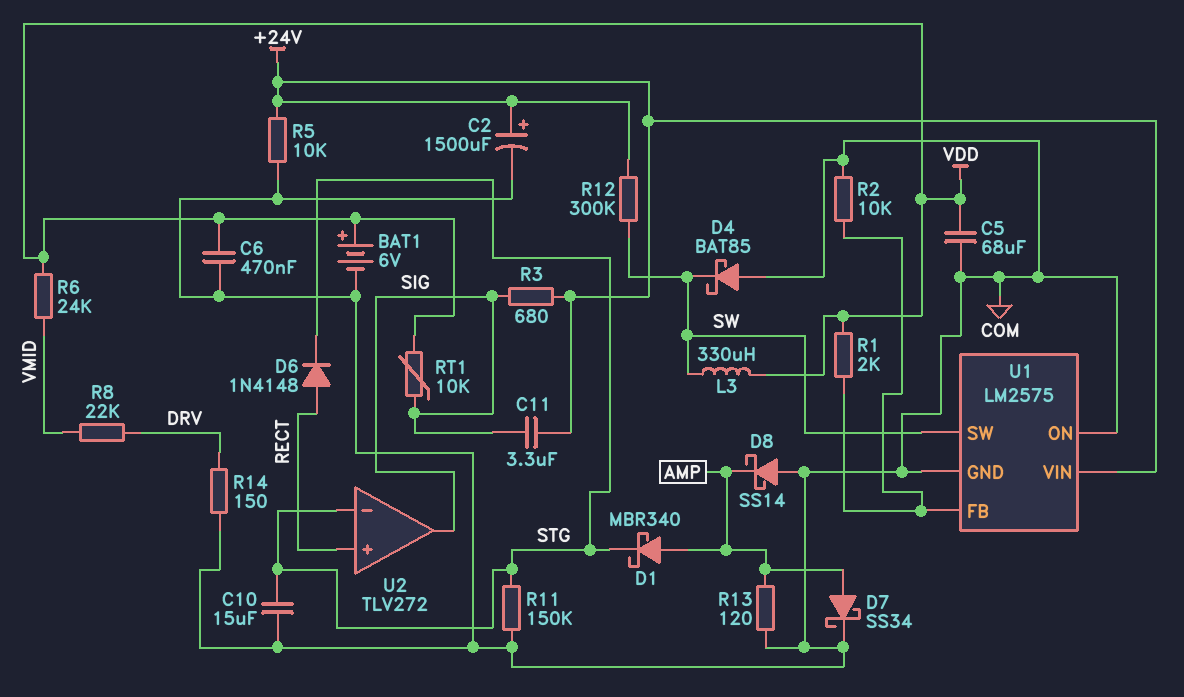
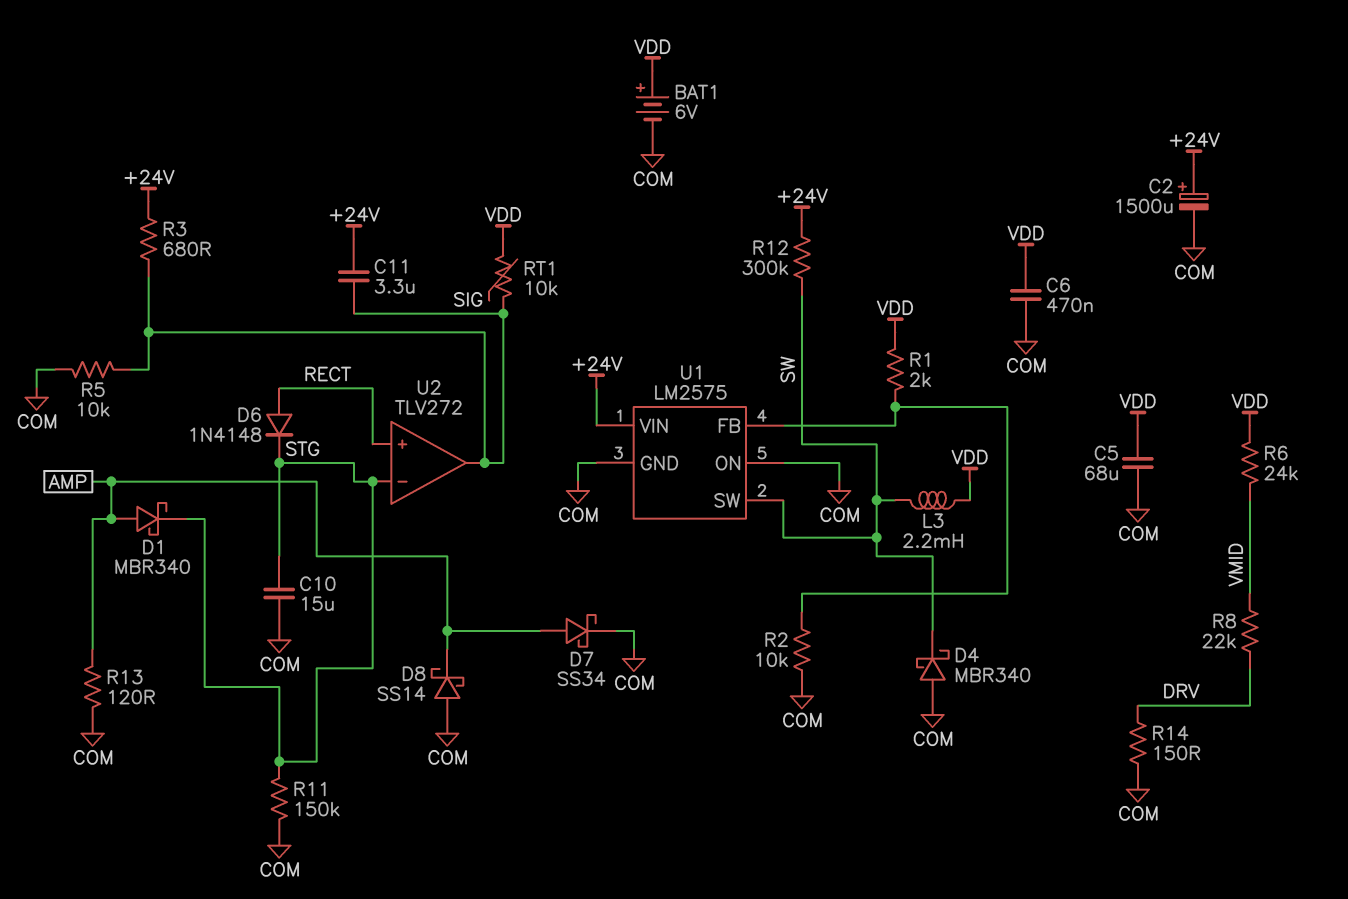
D4: schottky BAT85 (A COM, K SW) -> schottky MBR340 (A COM, K SW)
L3: 330uH (SW, VDD) -> 2.2mH (SW, VDD)
R5: 10k (+24V, COM) -> 10k (COM, SIG)

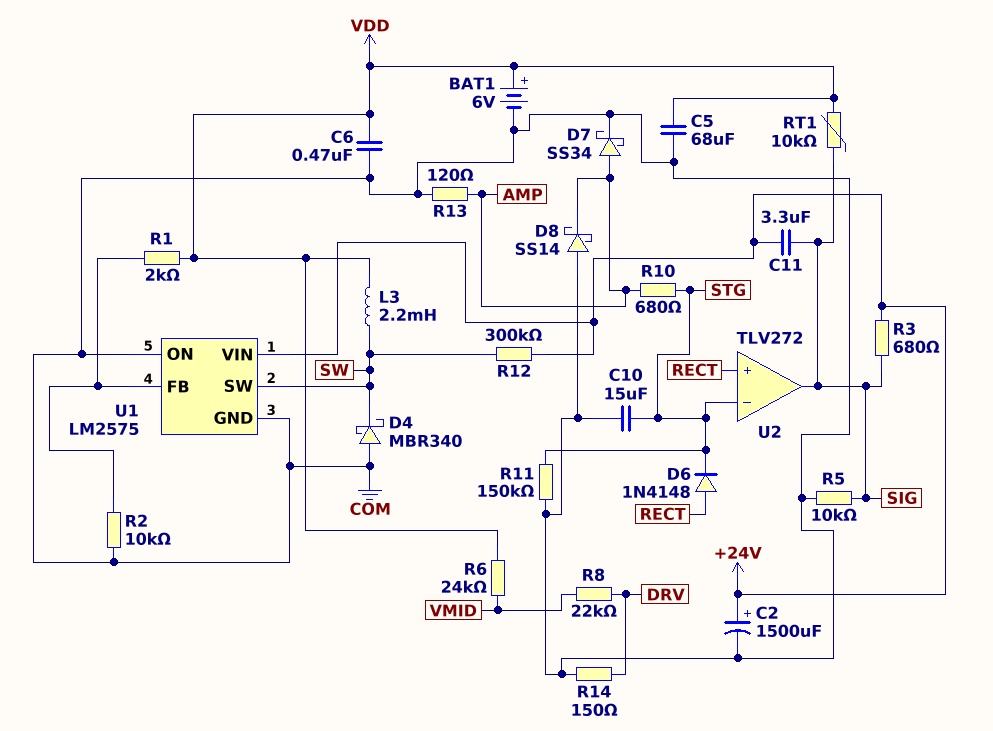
D1: schottky MBR340 (A AMP, K STG) -> none
R10: none -> 680 (AMP, STG)

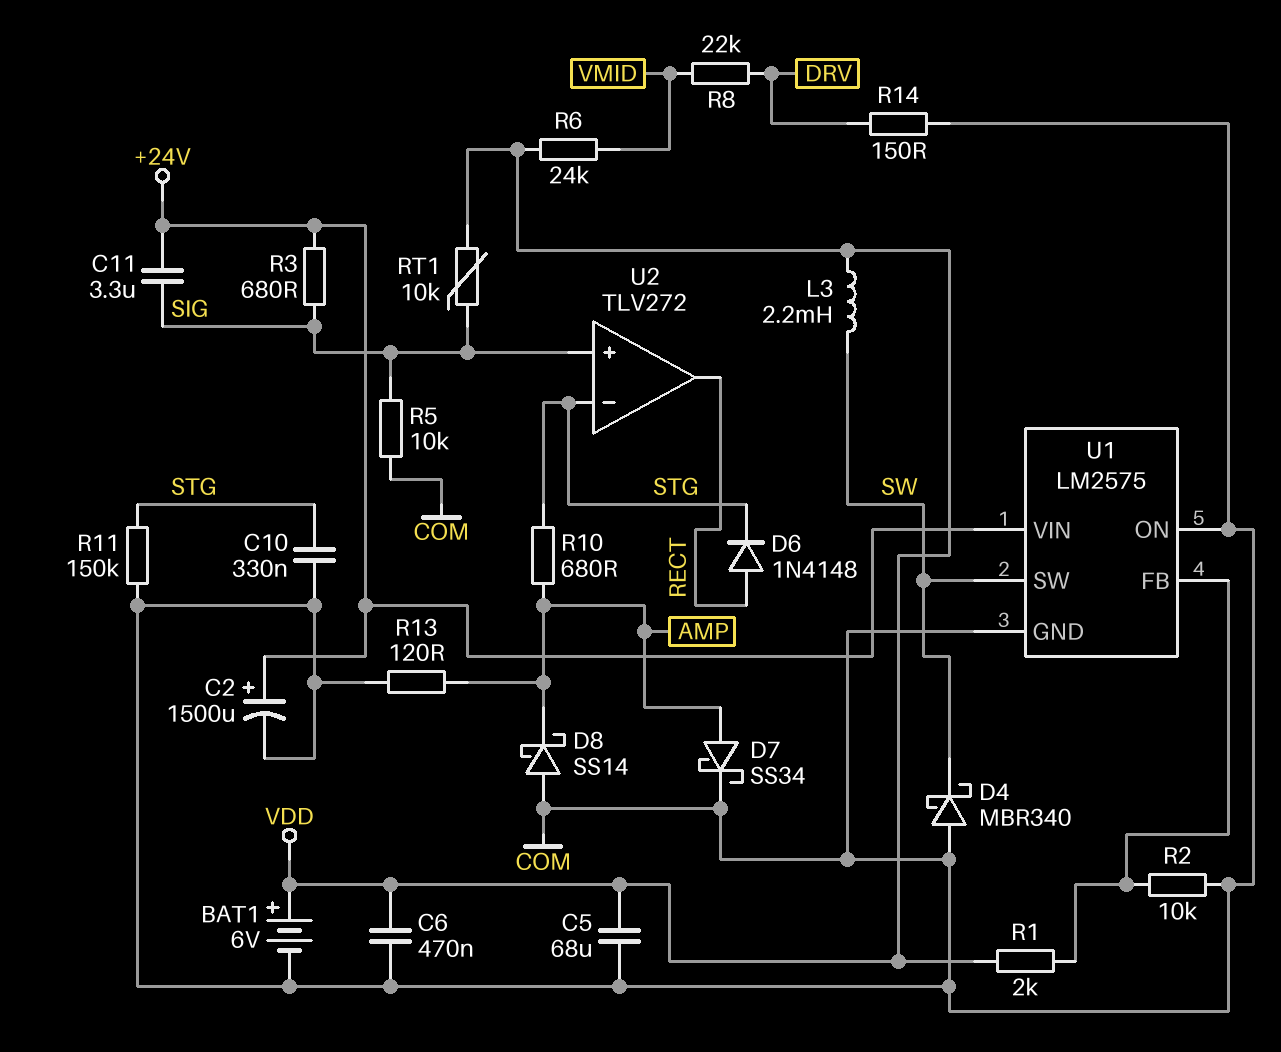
C10: 15uF (COM, STG) -> 330nF (COM, STG)
R12: 300k (+24V, SW) -> none
U2 pin in+: RECT -> SIG
U2 pin out: SIG -> RECT

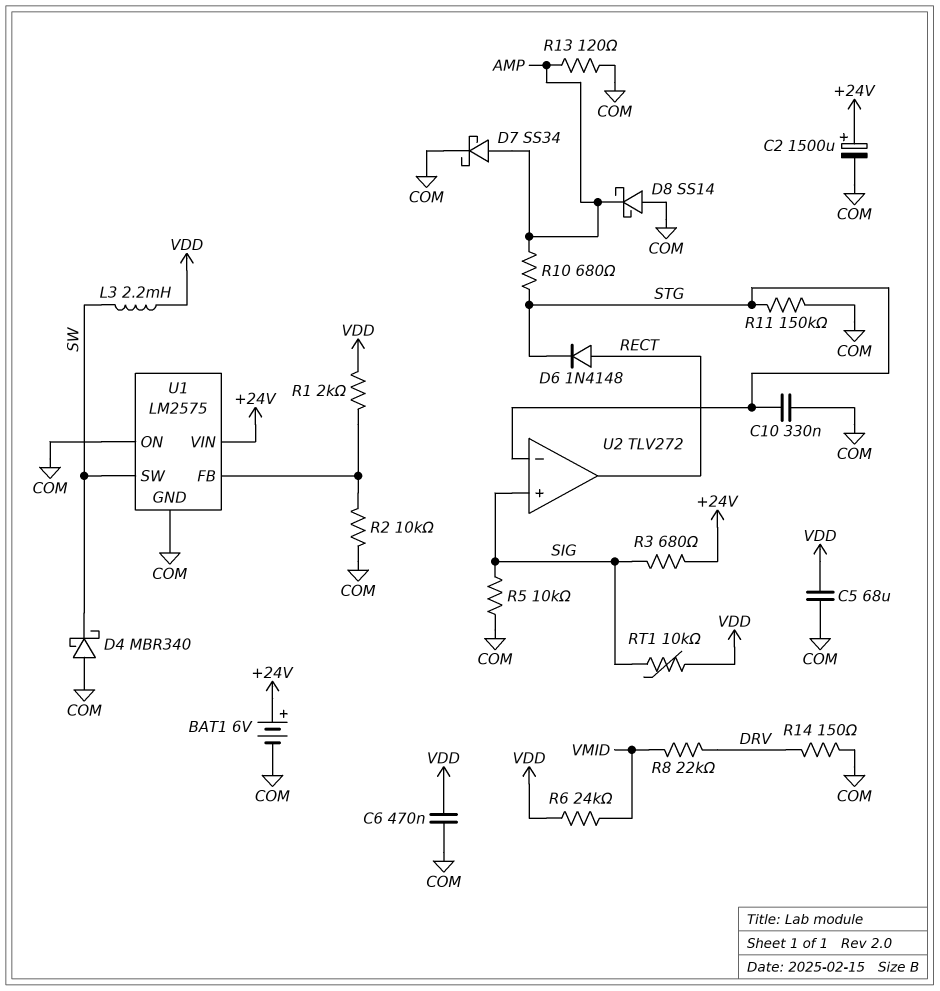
BAT1: 6V (plus VDD, minus COM) -> 6V (plus +24V, minus COM)
C11: 3.3uF (+24V, SIG) -> none

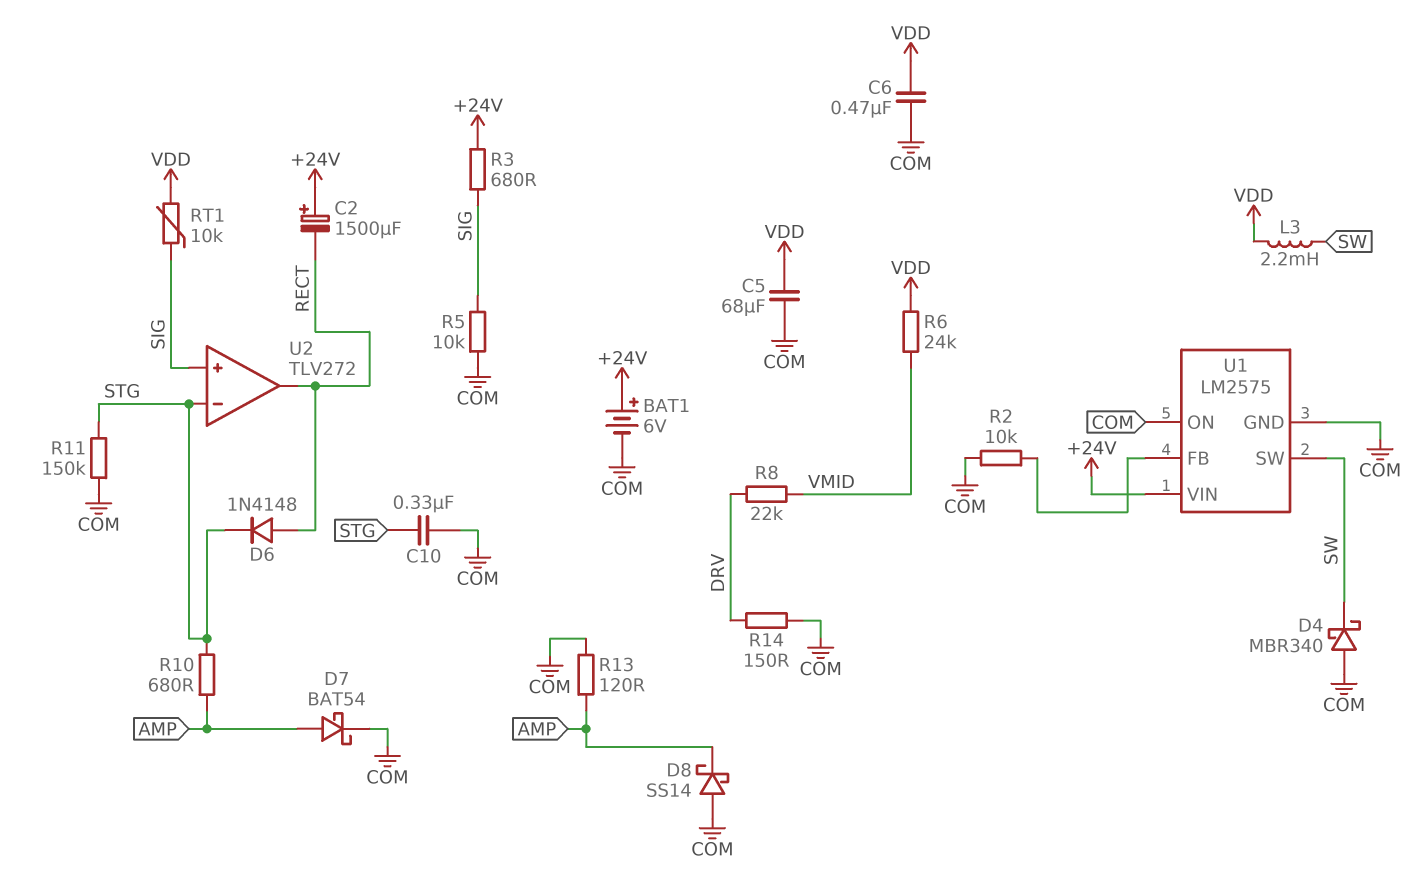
C2: 1500uF (plus +24V, minus COM) -> 1500uF (plus +24V, minus RECT)
D7: schottky SS34 (A AMP, K COM) -> schottky BAT54 (A AMP, K COM)
R1: 2k (U1/FB, VDD) -> none

